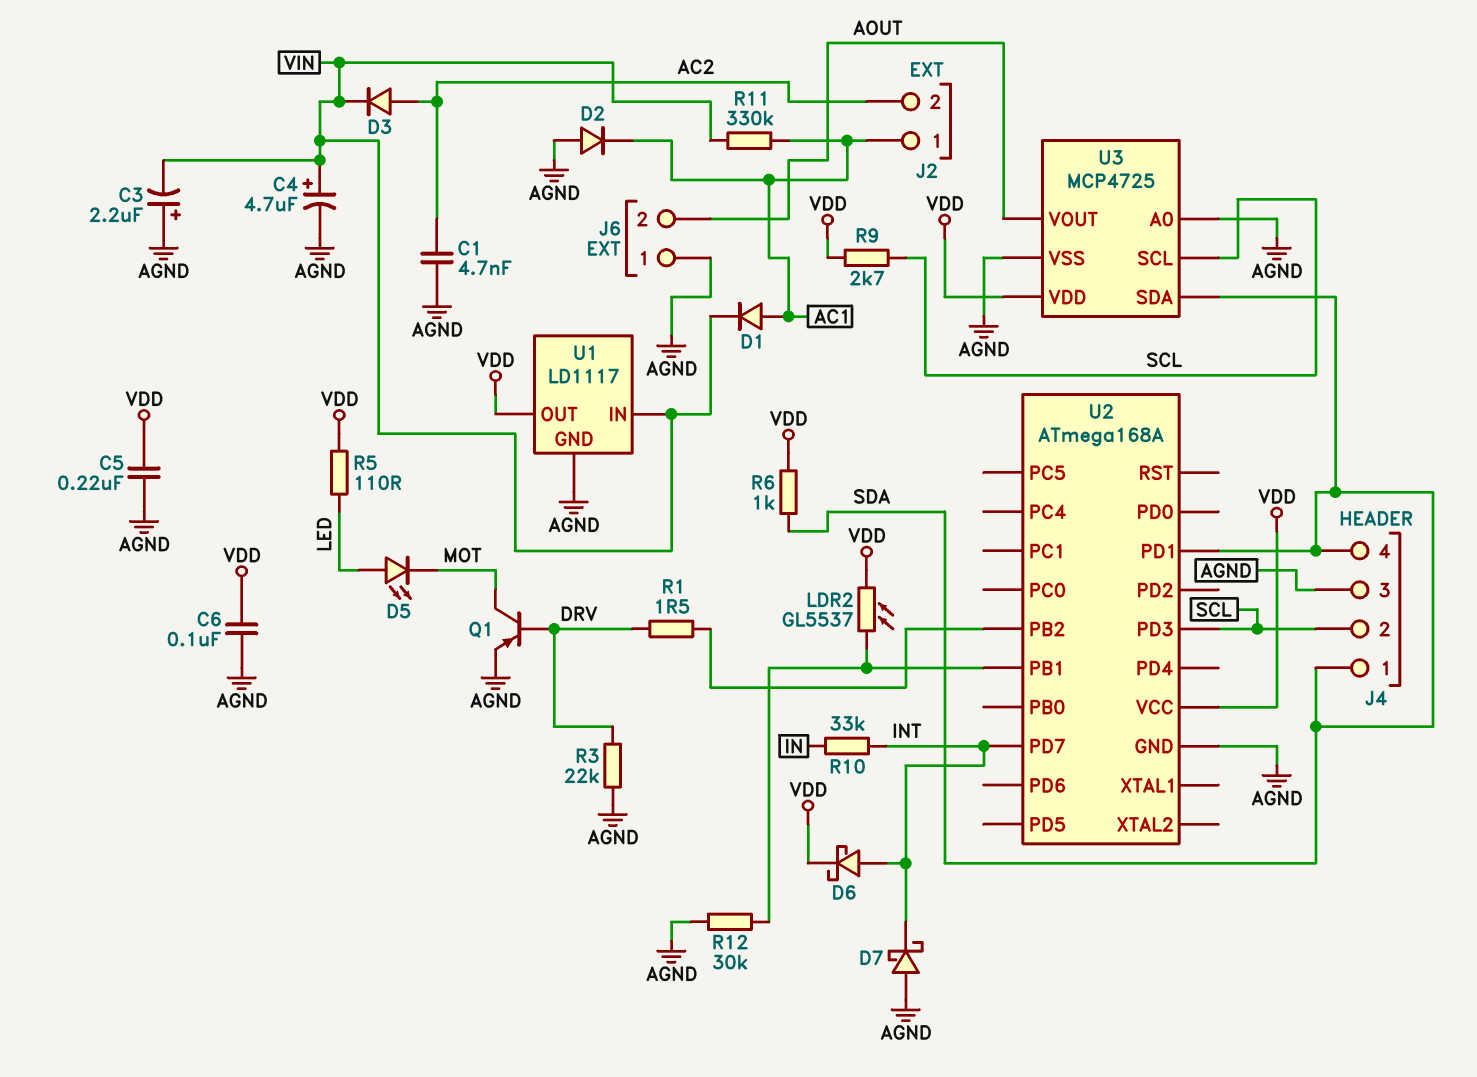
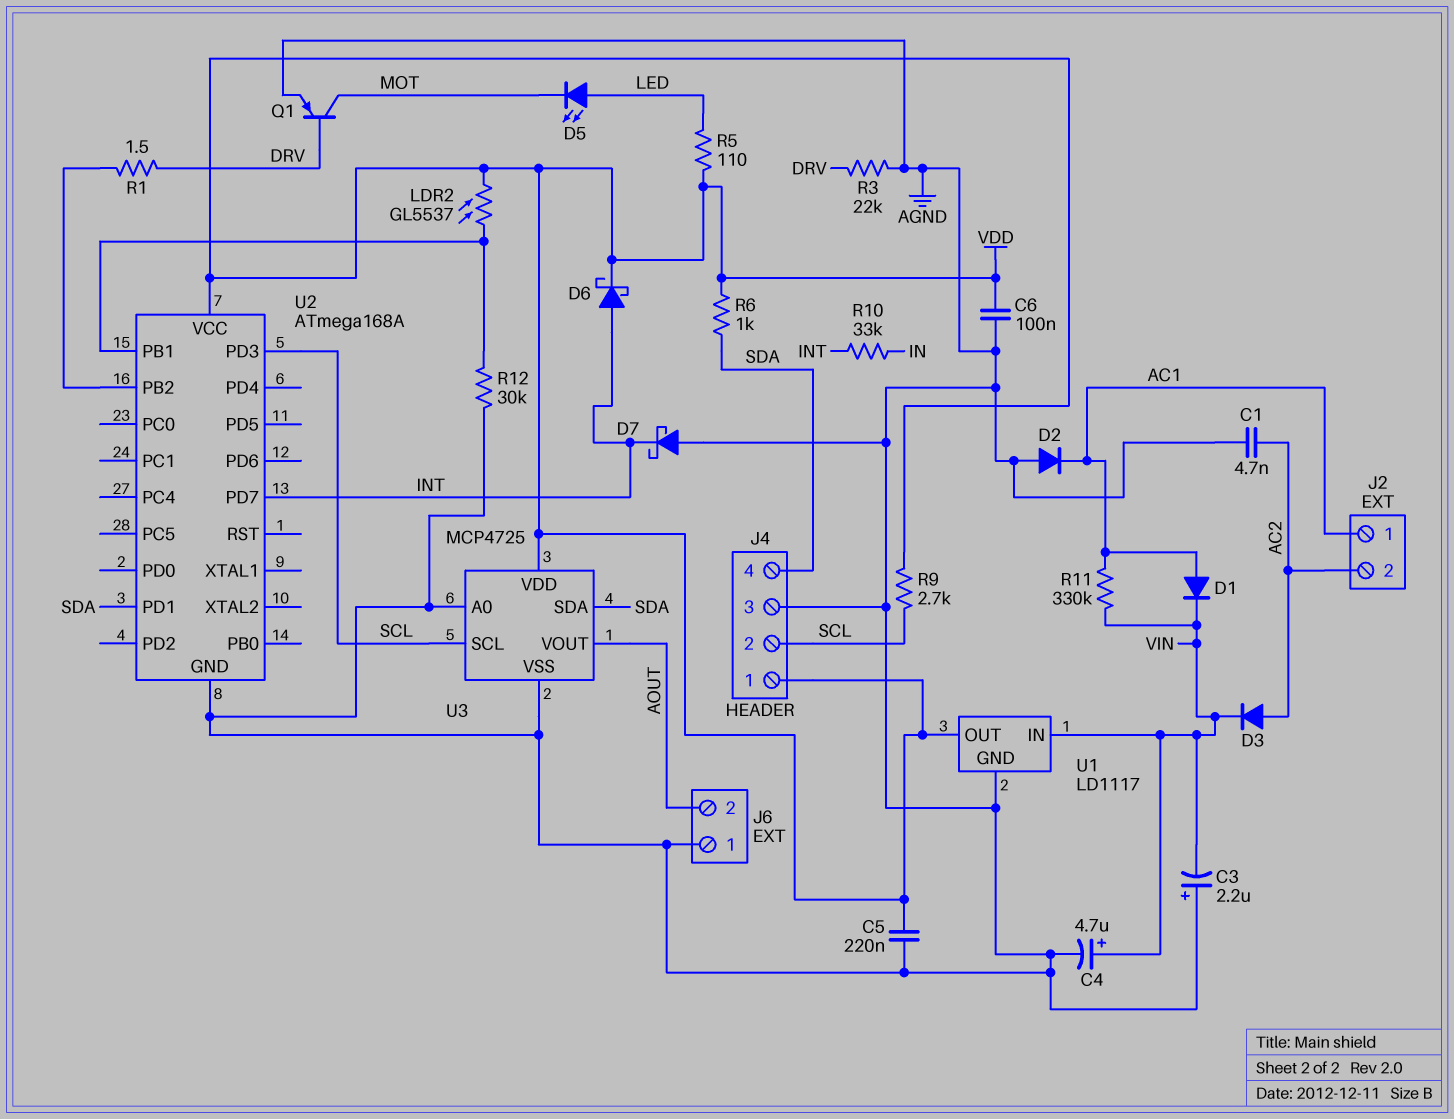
J4 pin 1: SDA -> VDD

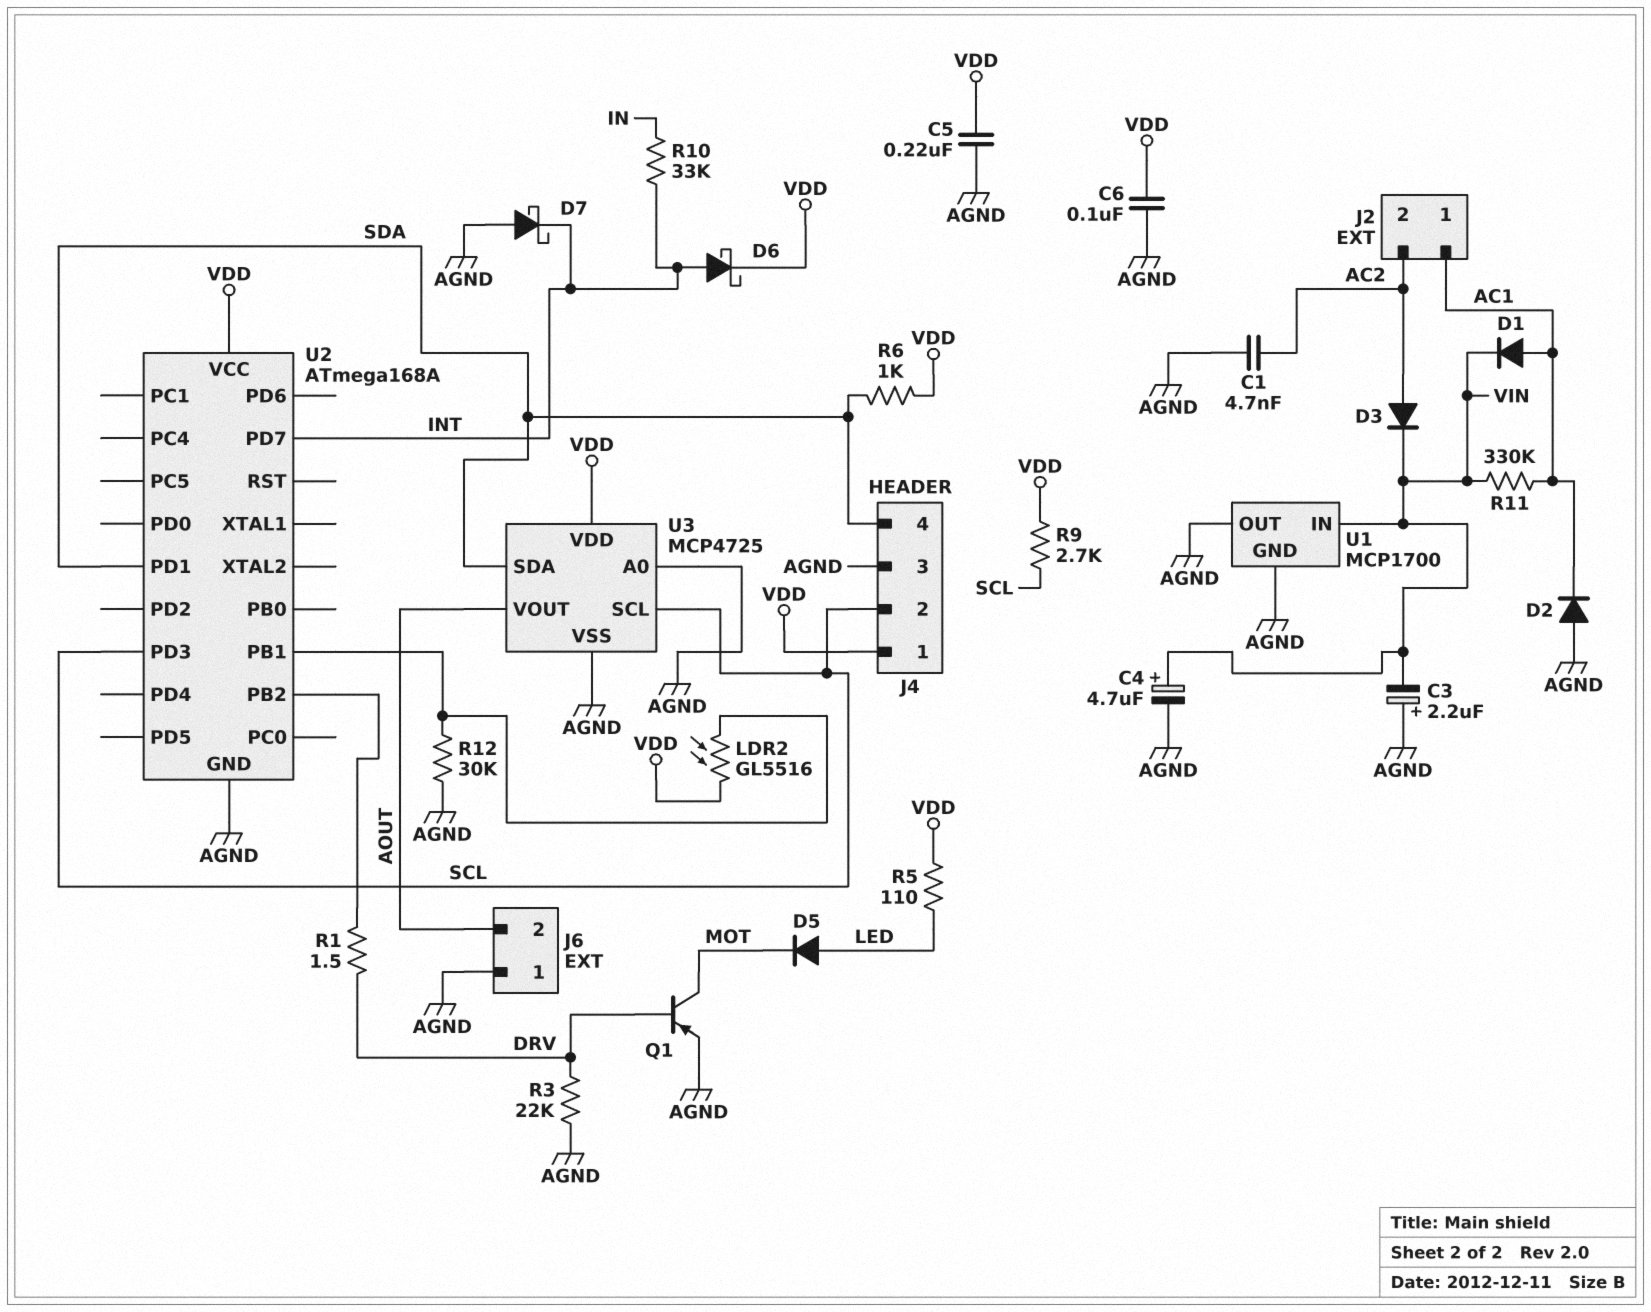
D5: LED (A LED, K MOT) -> diode (A LED, K MOT)
LDR2: GL5537 (U2/PB1, VDD) -> GL5516 (U2/PB1, VDD)
U1: LD1117 -> MCP1700
U1 pin OUT: VDD -> AGND

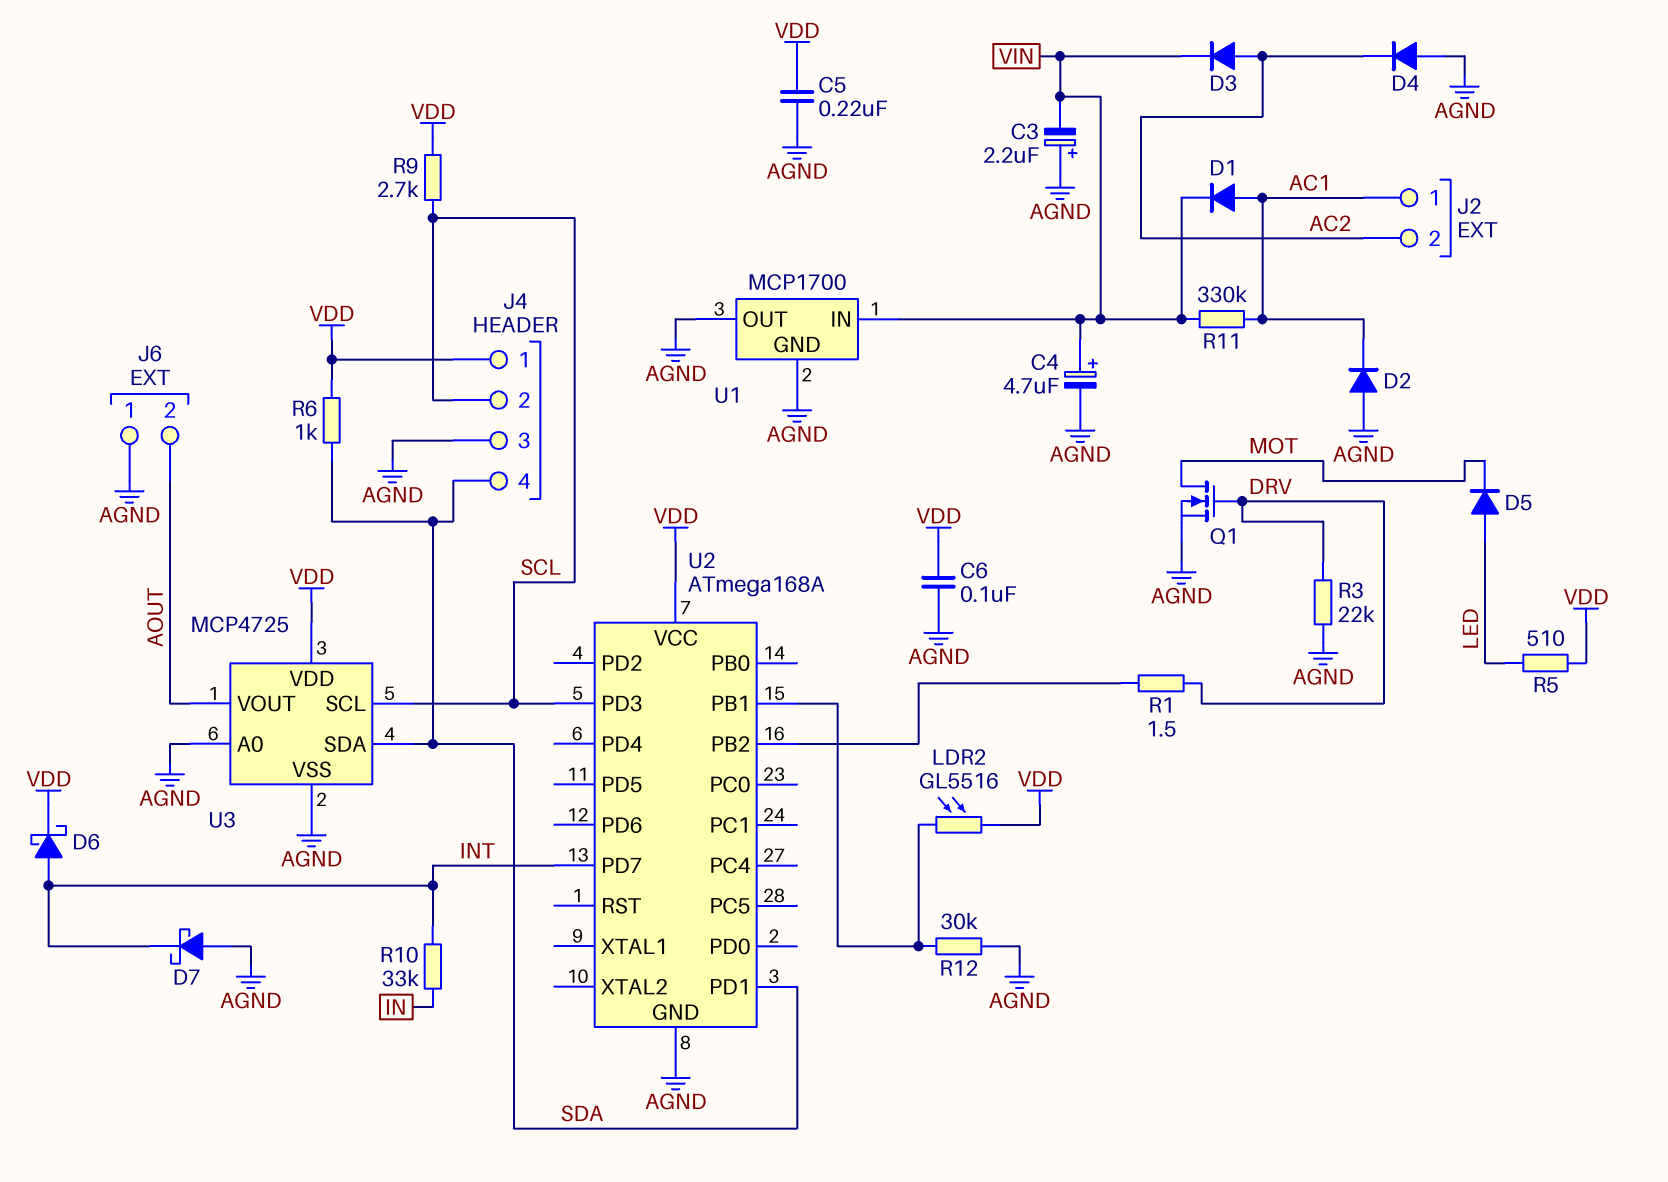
C1: 4.7nF (AC2, AGND) -> none
D4: none -> diode (A AGND, K AC2)
Q1: PNP (B DRV, C MOT, E AGND) -> NMOS (G DRV, D MOT, S AGND)
R5: 110 (LED, VDD) -> 510 (LED, VDD)

